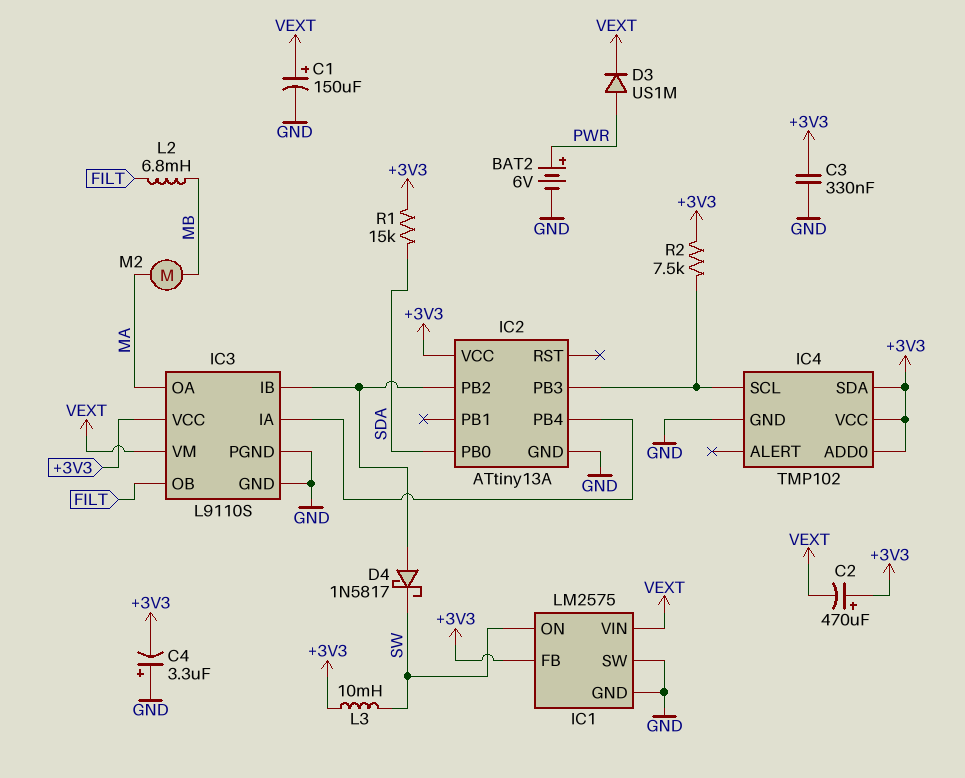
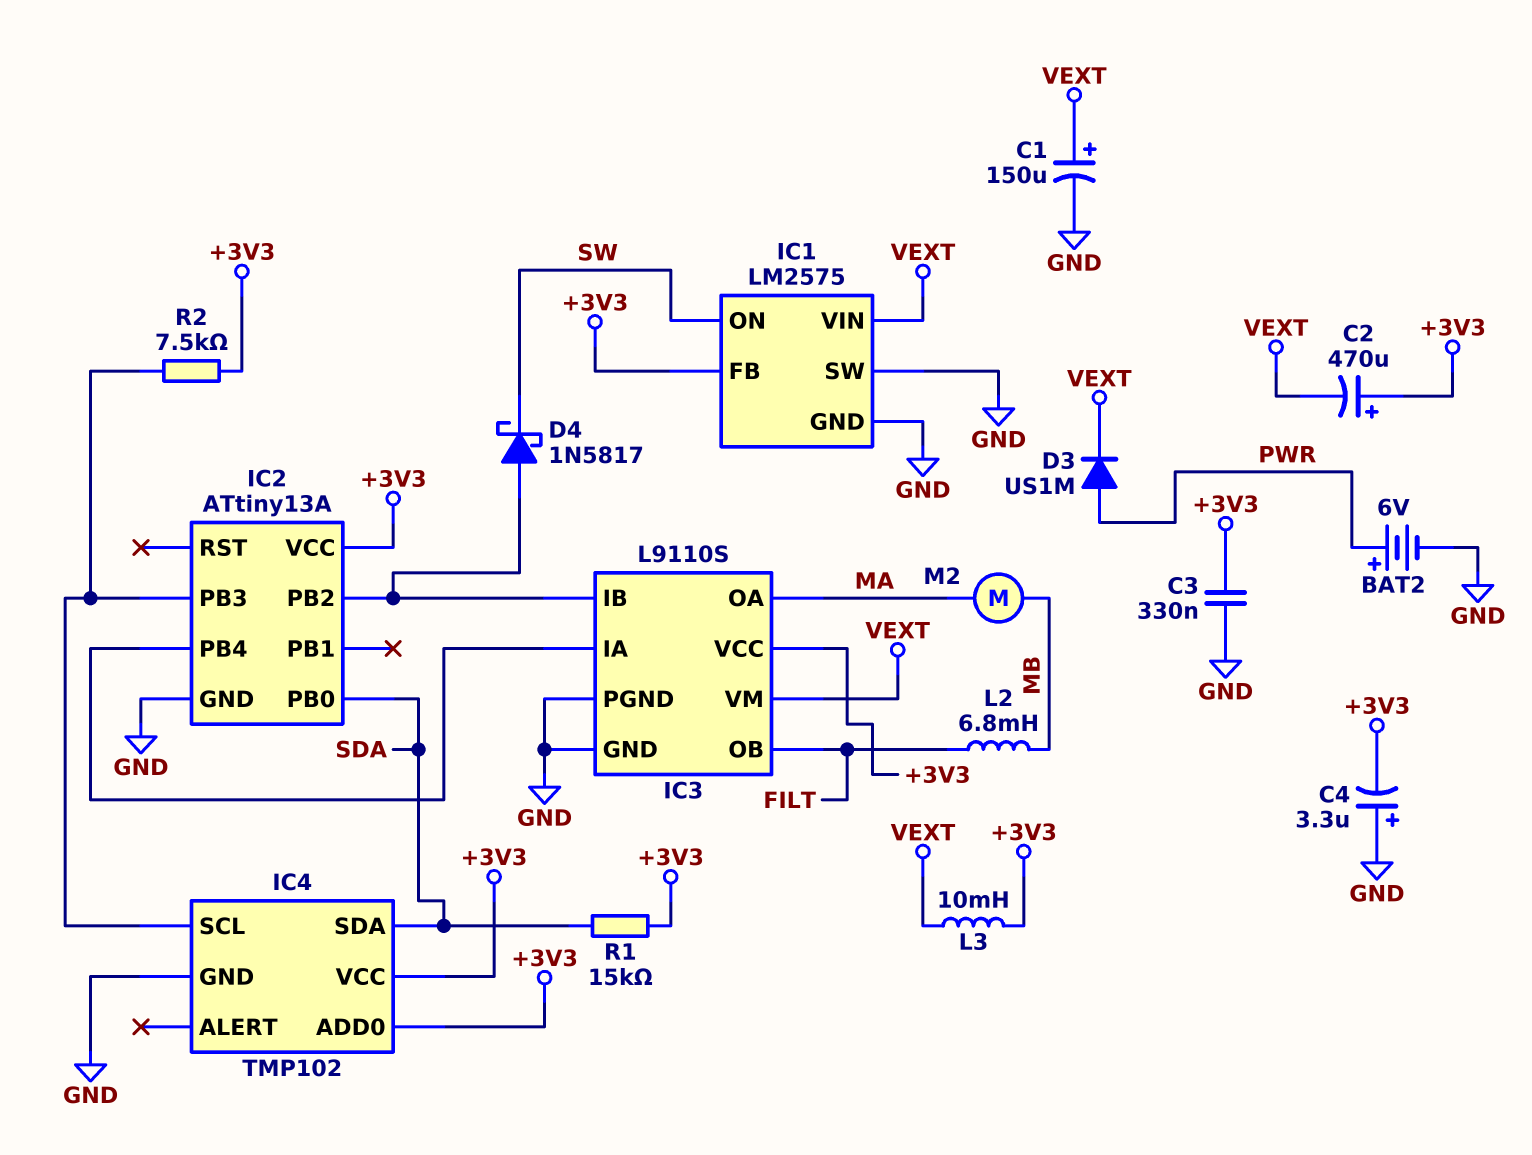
IC4 pin SDA: +3V3 -> SDA
L3: 10mH (+3V3, SW) -> 10mH (+3V3, VEXT)

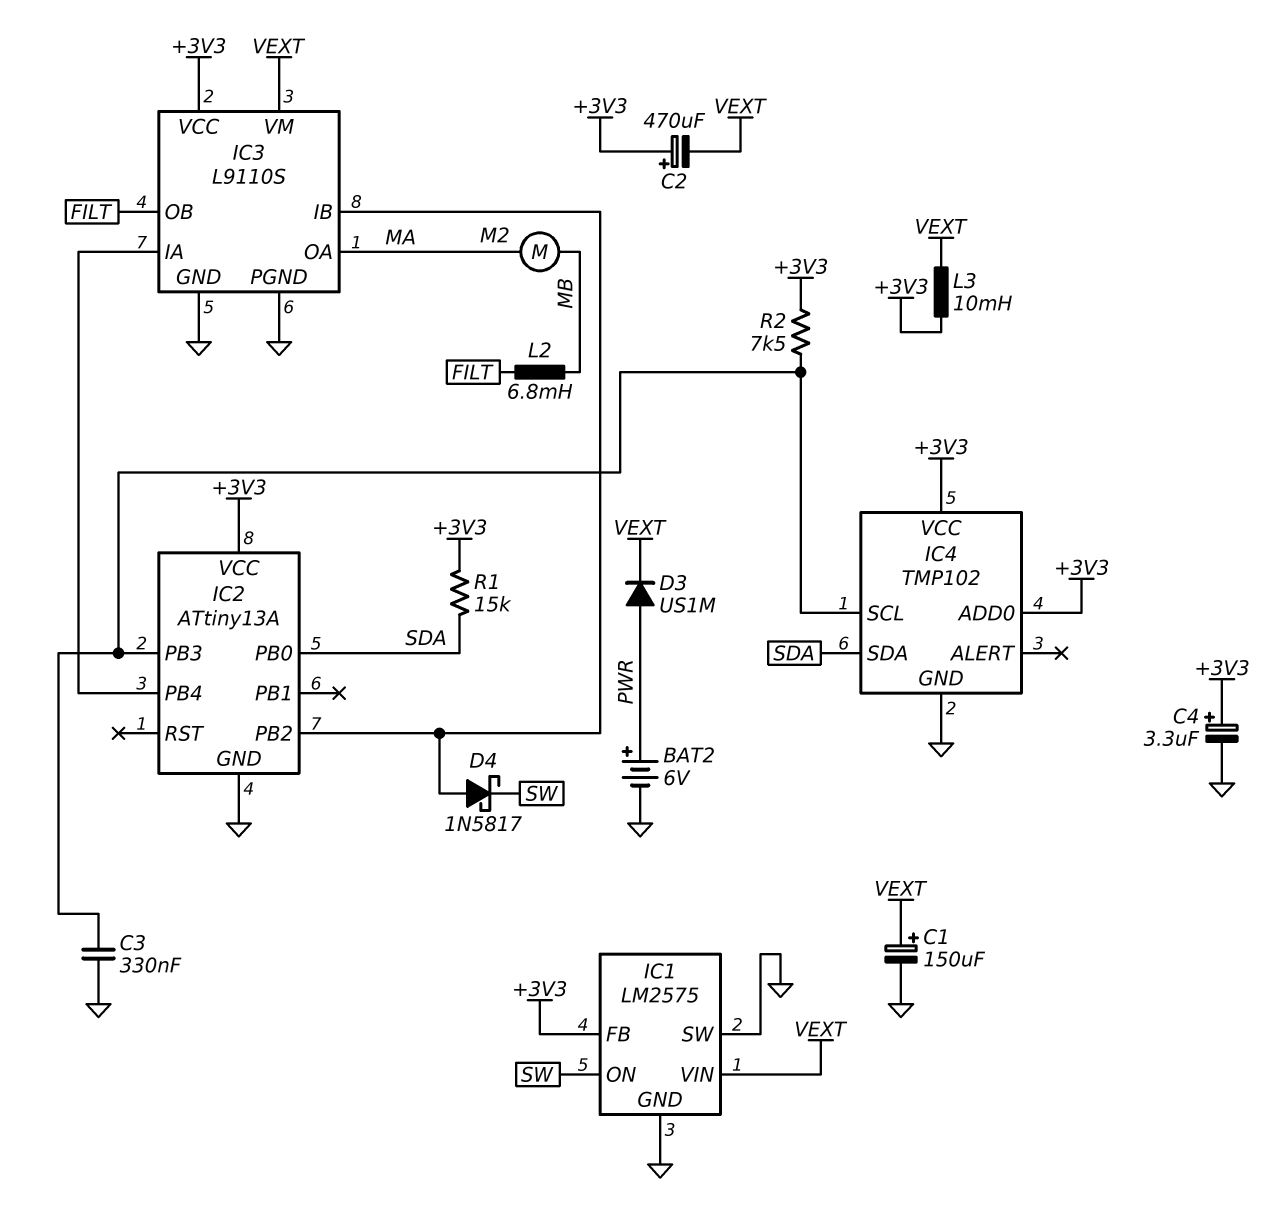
C3: 330nF (+3V3, GND) -> 330nF (GND, IC2/PB3)
C4: 3.3uF (plus GND, minus +3V3) -> 3.3uF (plus +3V3, minus GND)

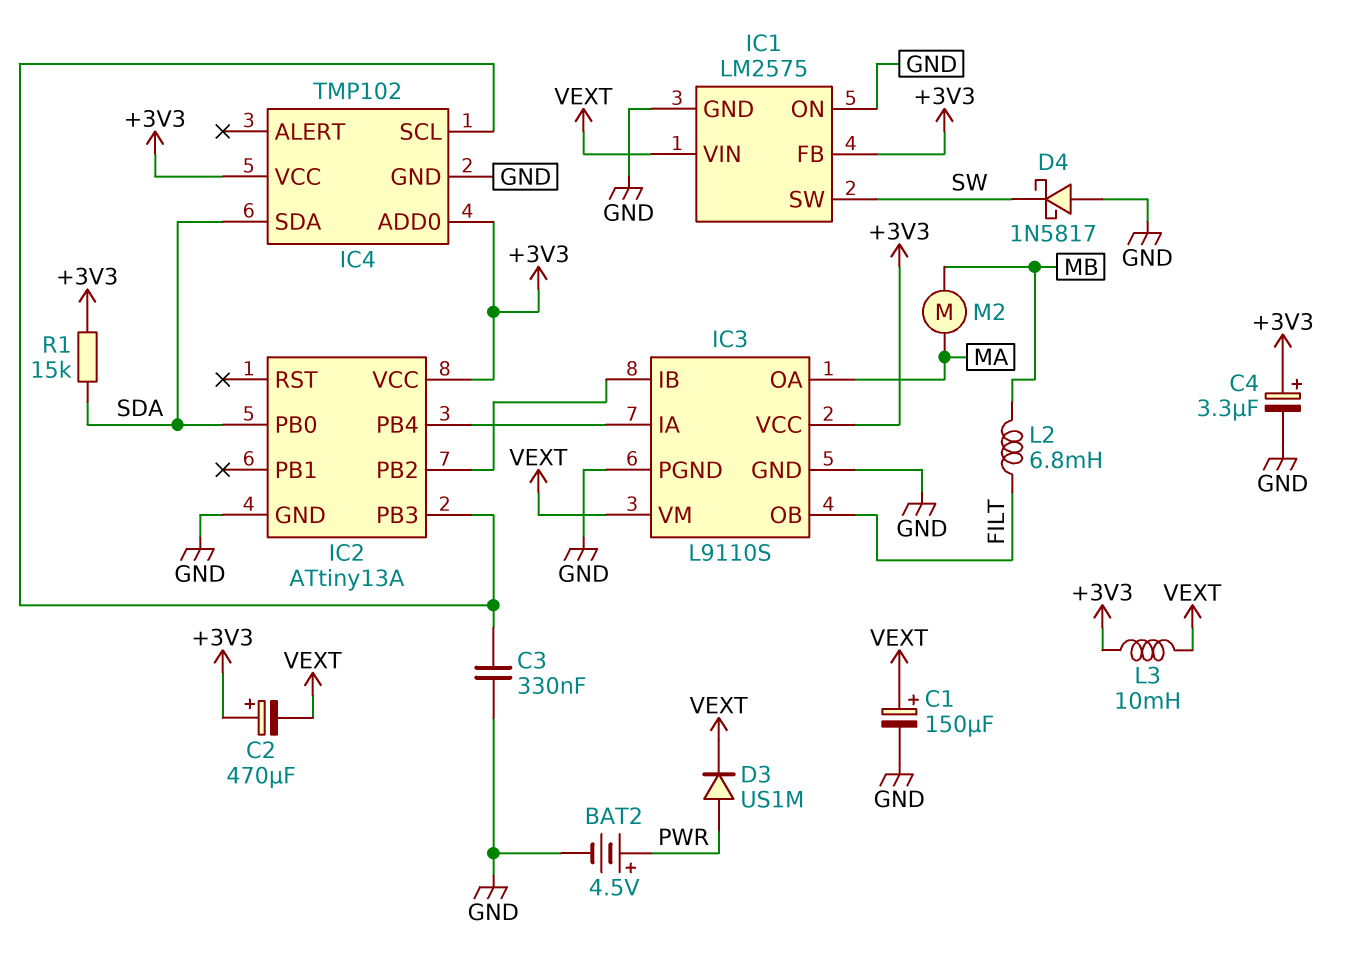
BAT2: 6V (plus PWR, minus GND) -> 4.5V (plus PWR, minus GND)
D4: schottky 1N5817 (A IC2/PB2, K SW) -> schottky 1N5817 (A GND, K SW)
IC1 pin ON: SW -> GND
IC1 pin SW: GND -> SW
R2: 7.5k (+3V3, IC2/PB3) -> none

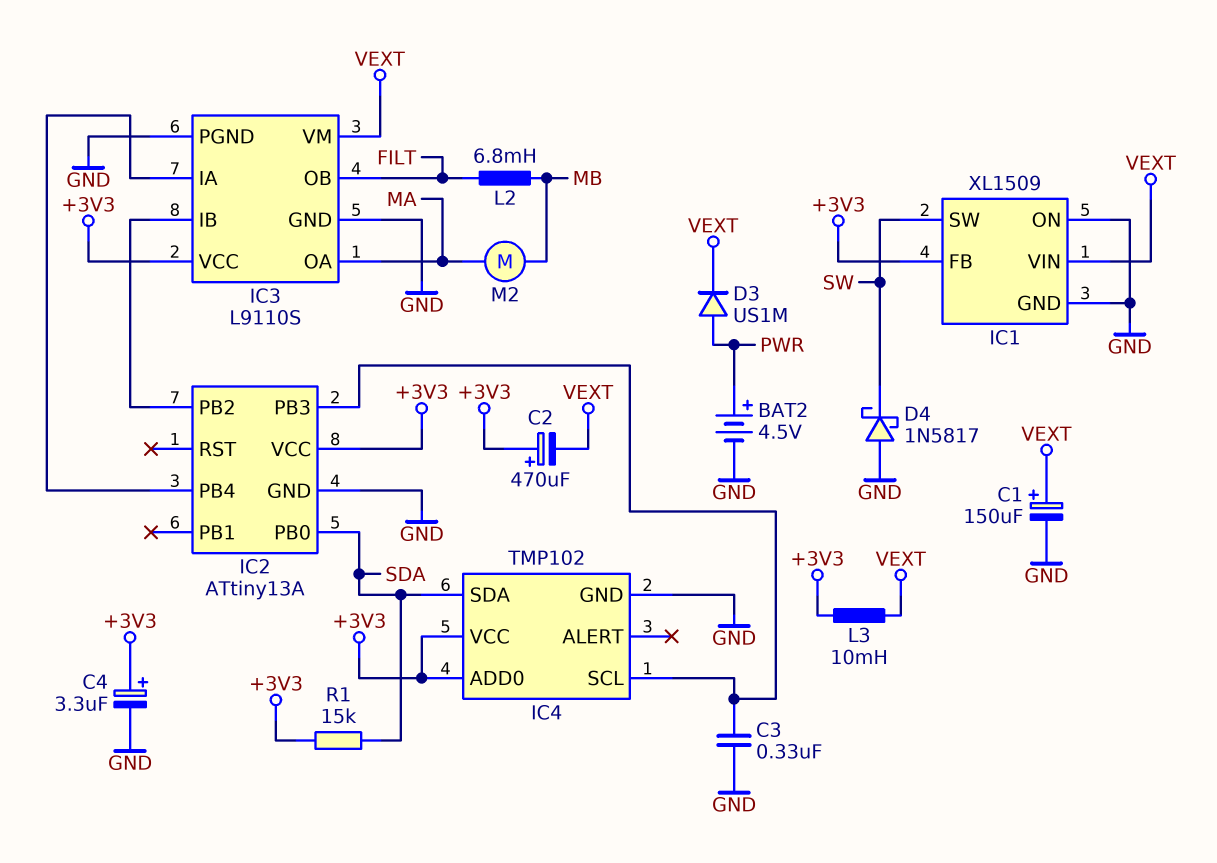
IC1: LM2575 -> XL1509

